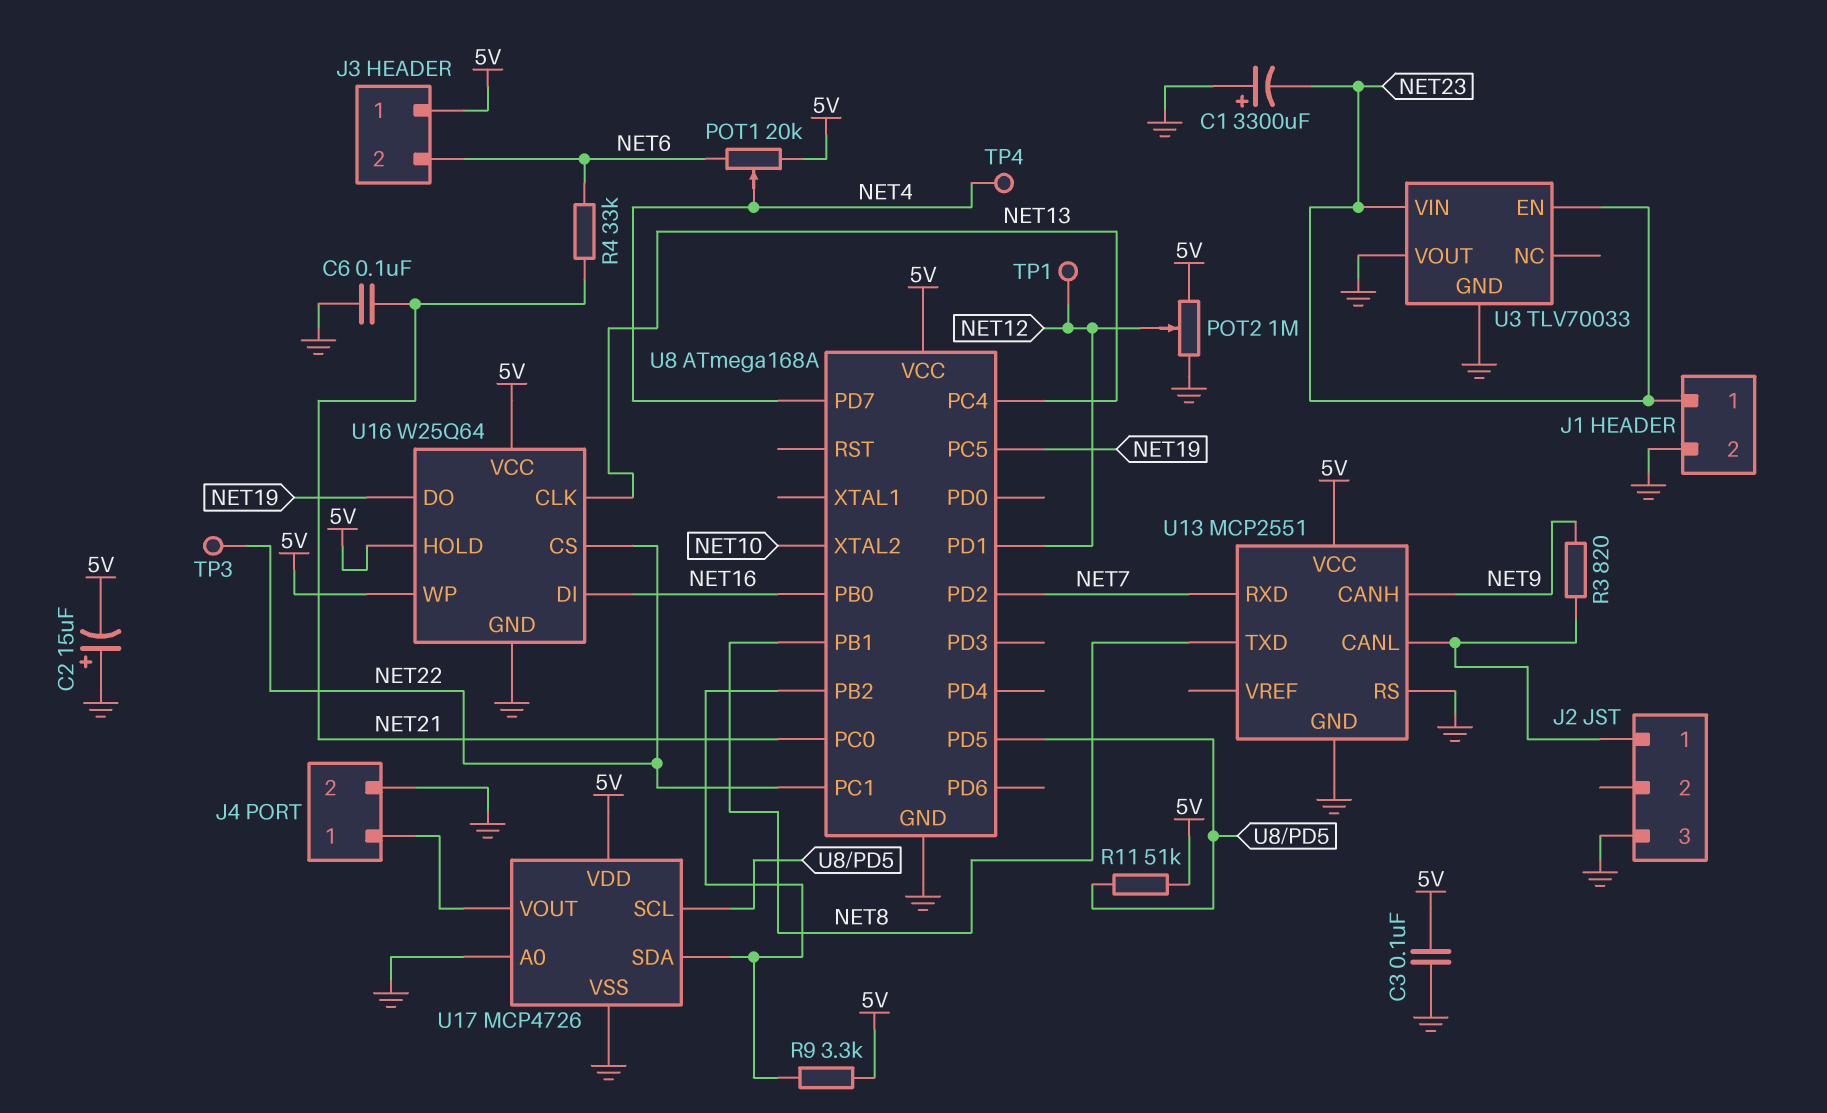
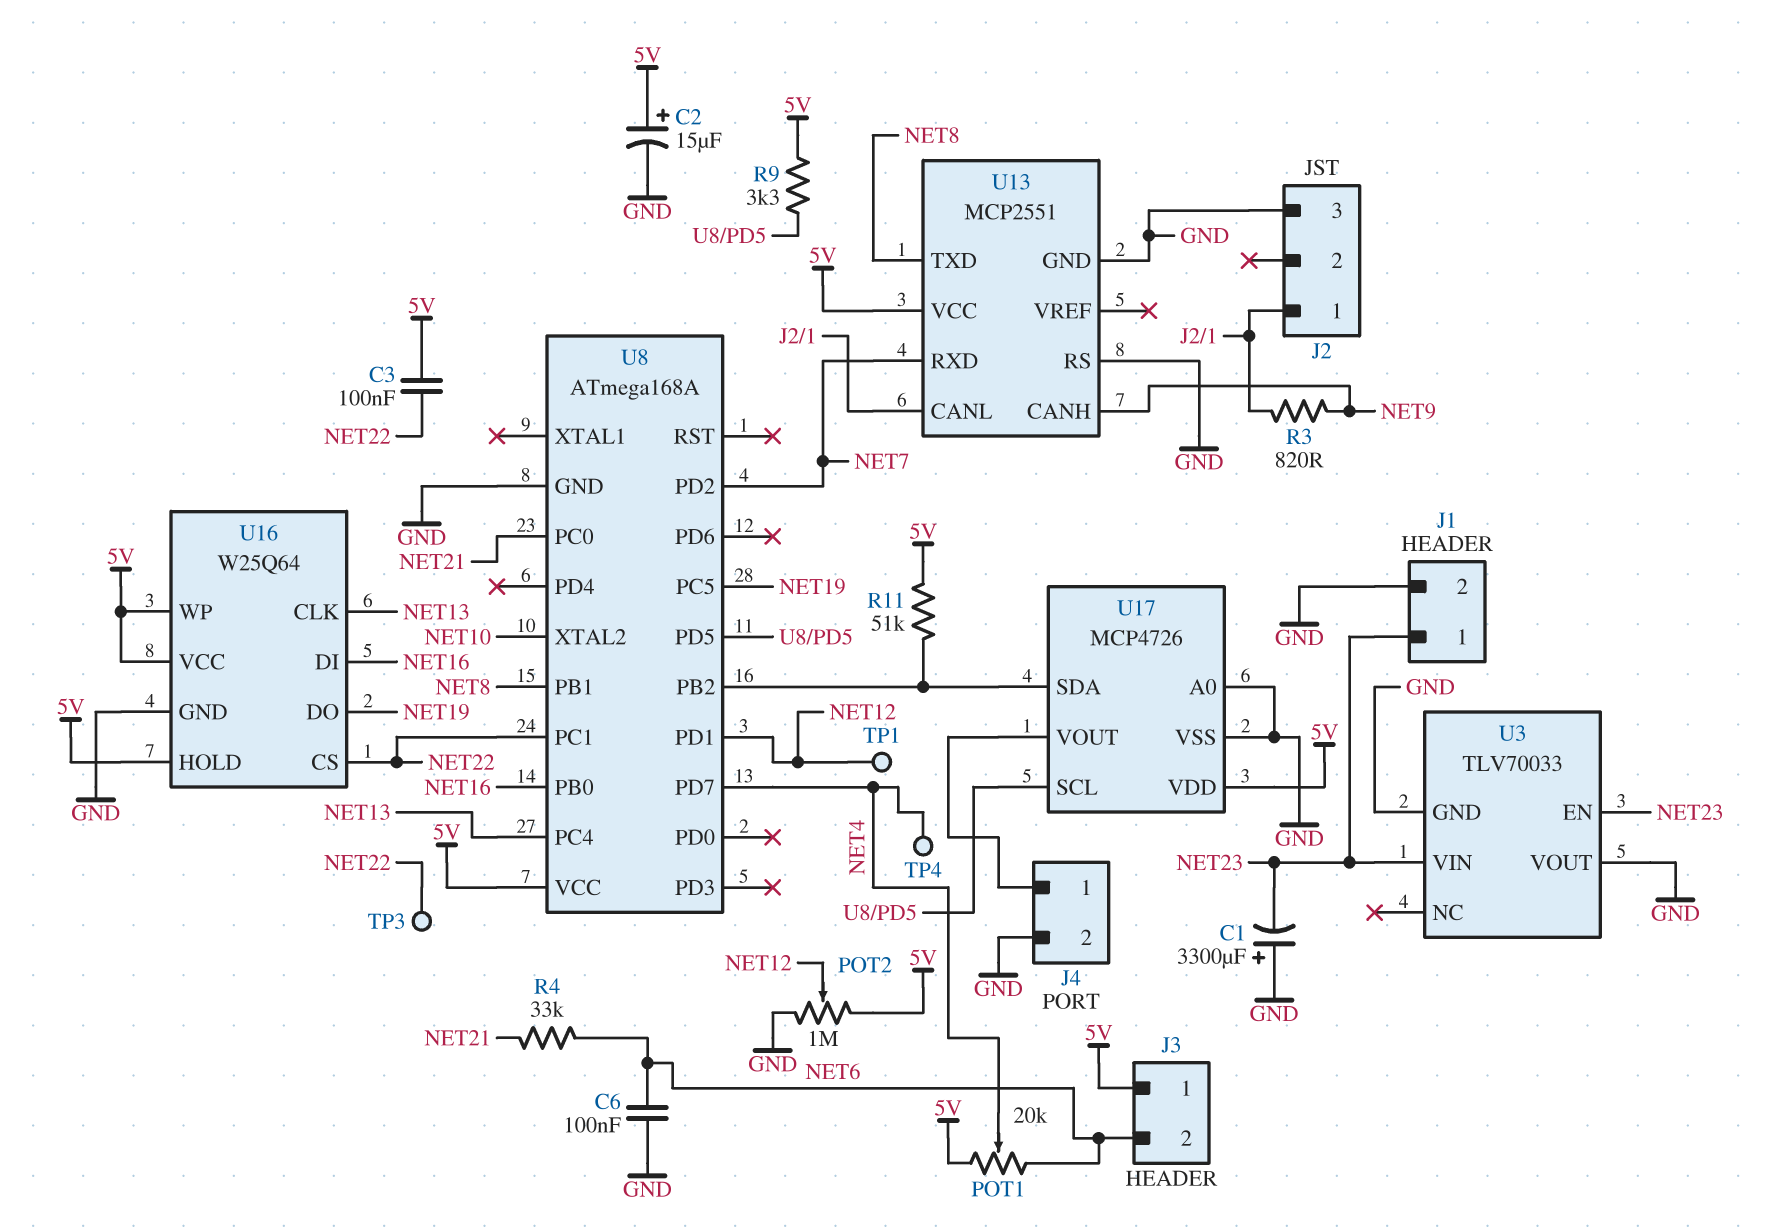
C2: 15uF (plus GND, minus 5V) -> 15uF (plus 5V, minus GND)
C3: 100nF (5V, GND) -> 100nF (5V, NET22)
C6: 100nF (GND, NET21) -> 100nF (GND, NET6)
R9: 3.3k (5V, U8/PB2) -> 3.3k (5V, U8/PD5)
R11: 51k (5V, U8/PD5) -> 51k (5V, U8/PB2)

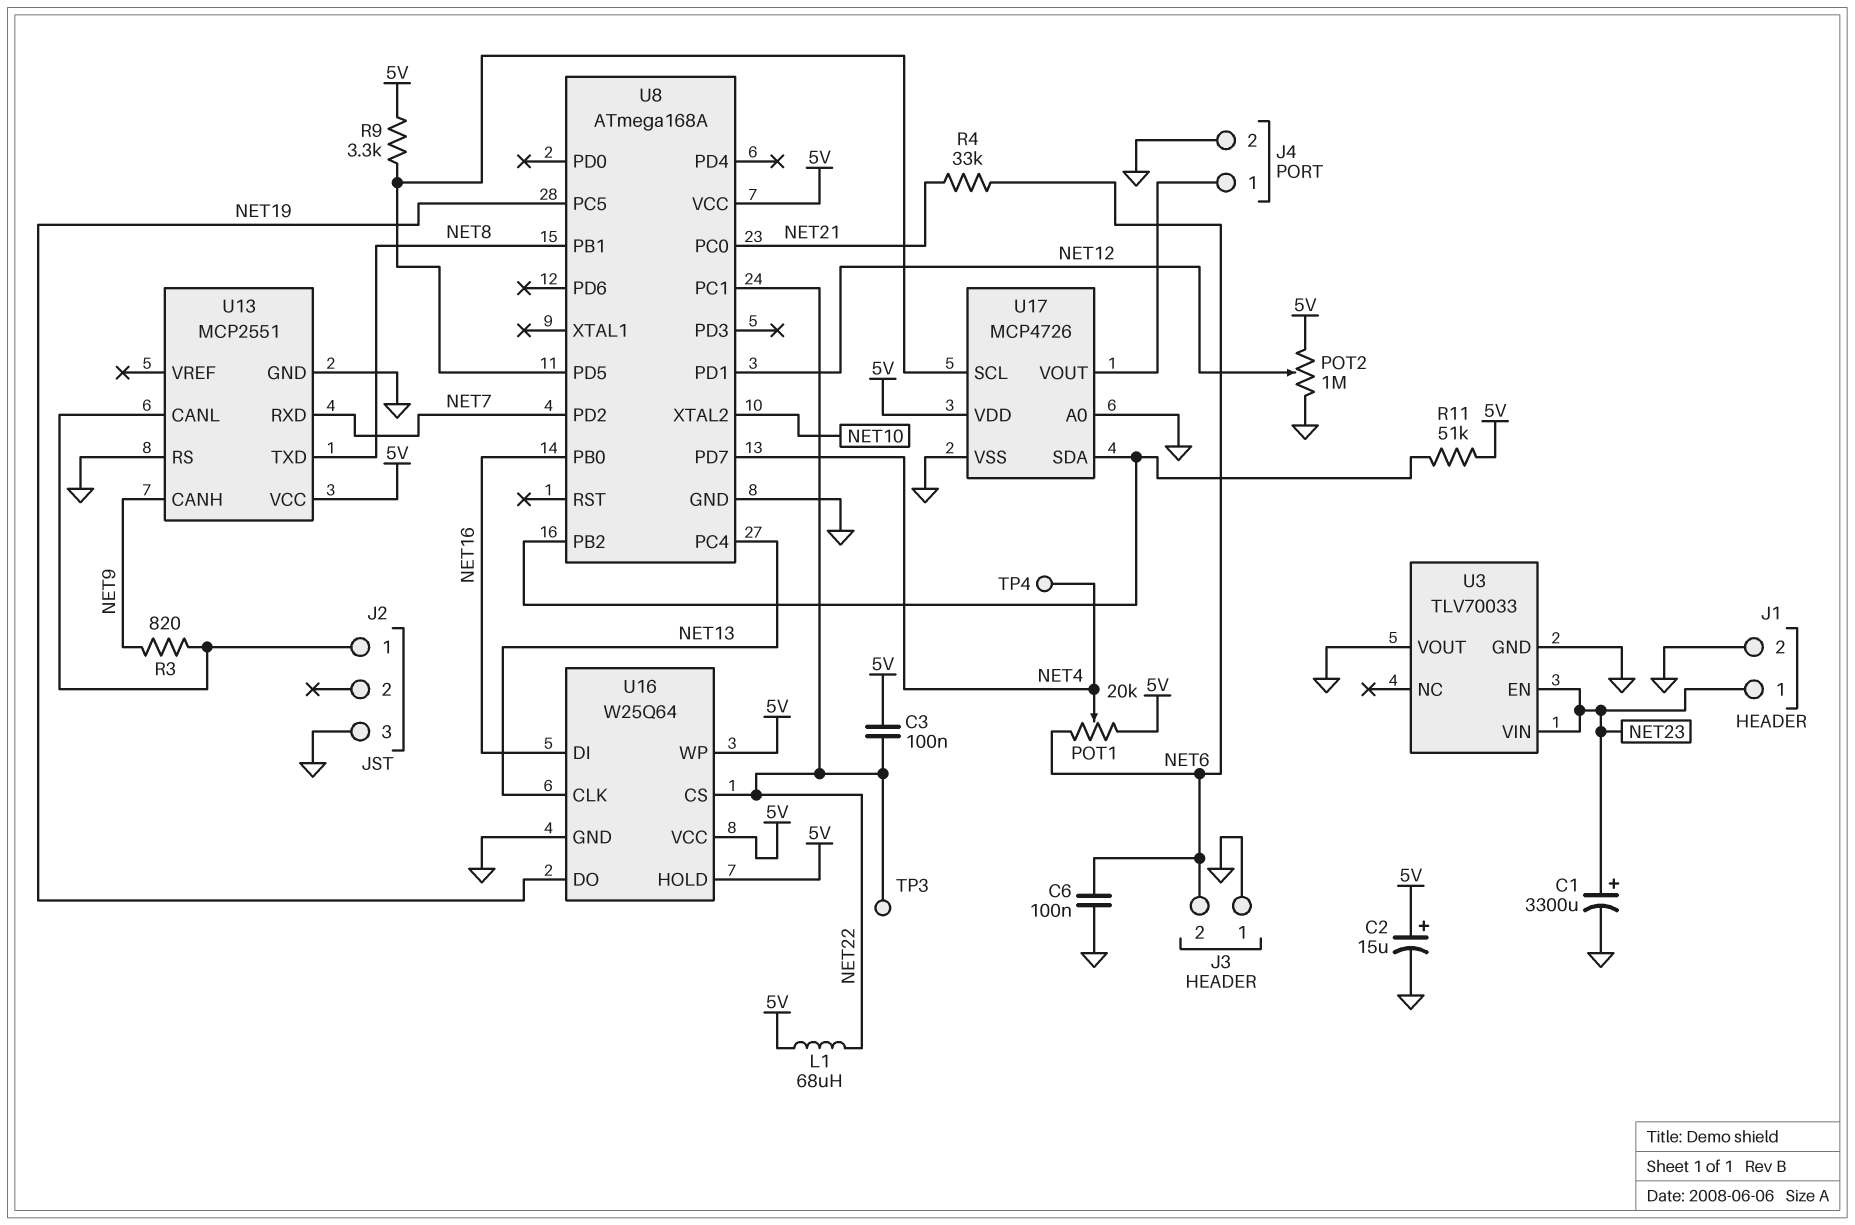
C1: 3300uF (plus GND, minus NET23) -> 3300uF (plus NET23, minus GND)
J3 pin 1: 5V -> GND
L1: none -> 68uH (5V, NET22)
TP1: test point (NET12) -> none

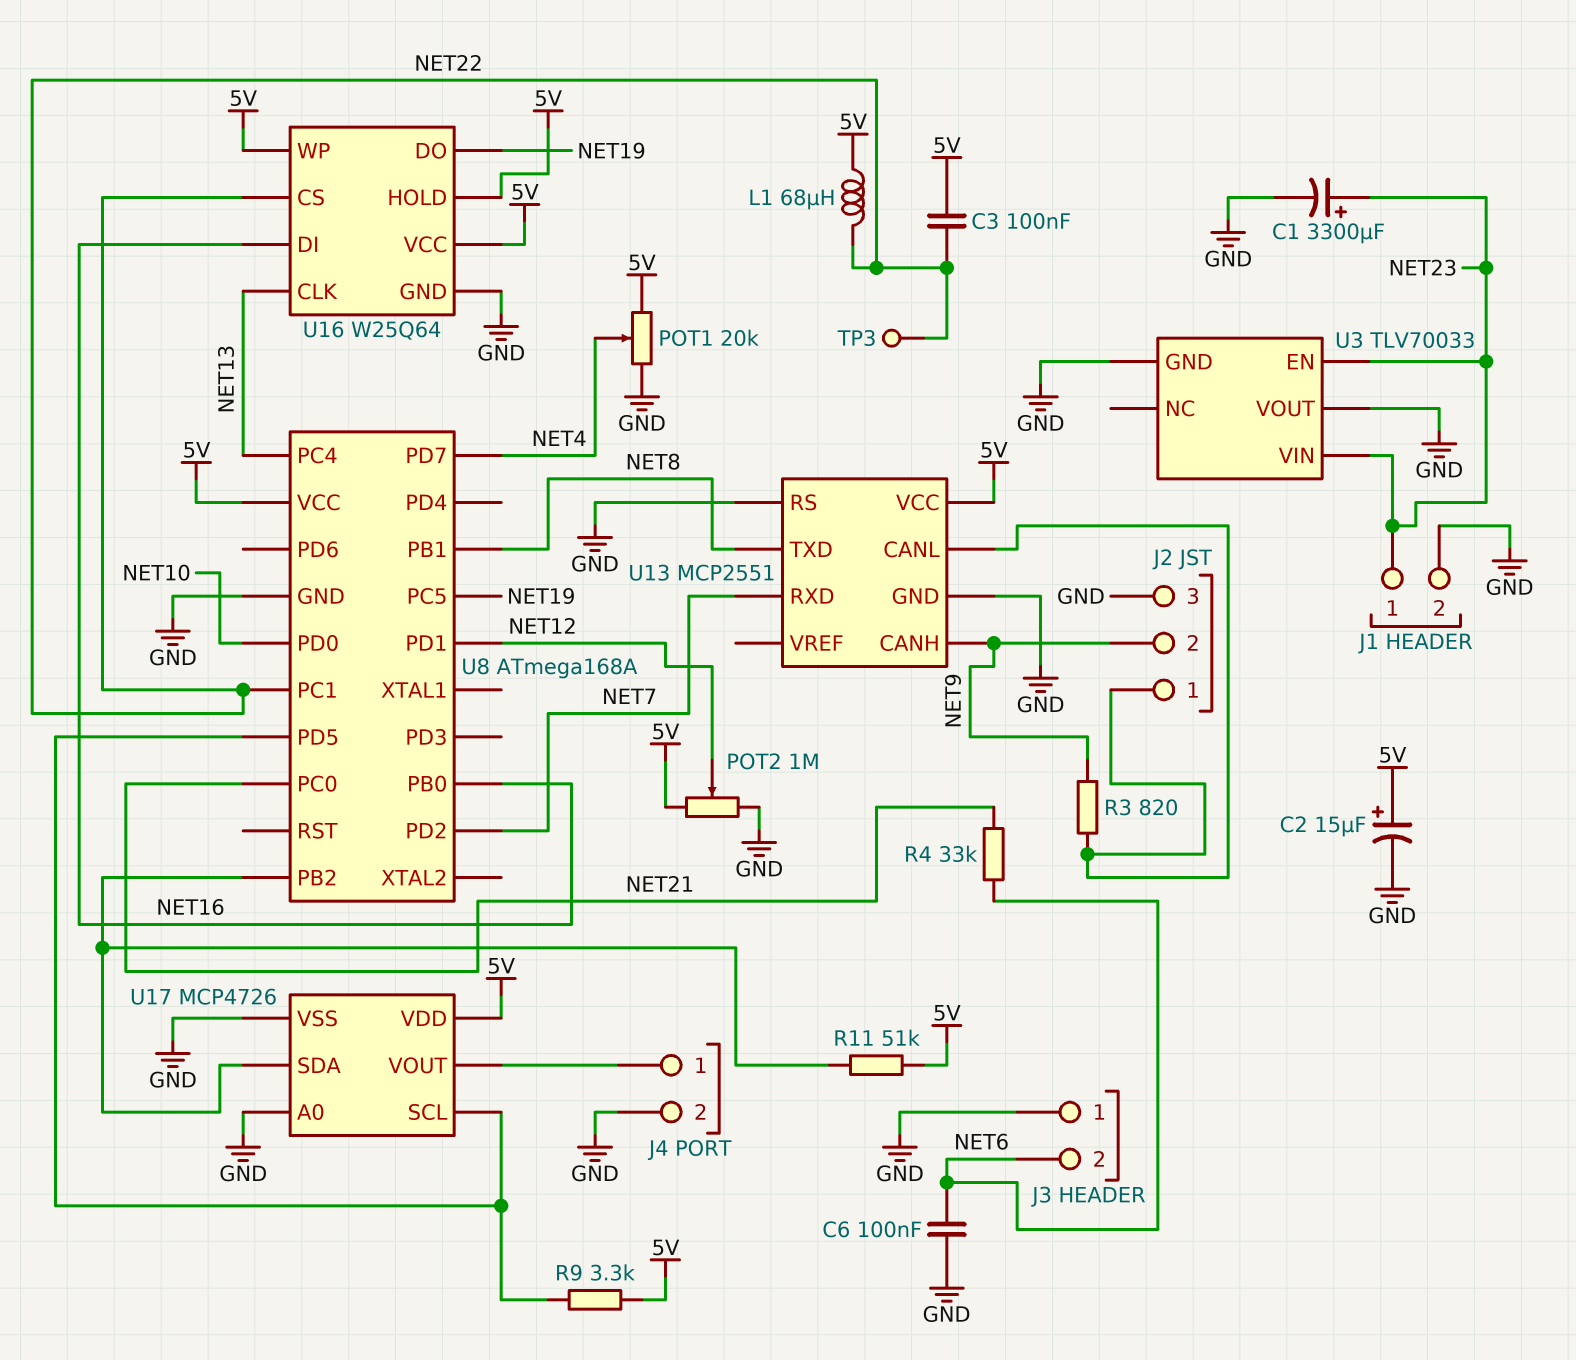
J2 pin 2: none -> NET9
POT1: 20k (5V, NET6, wiper NET4) -> 20k (5V, GND, wiper NET4)
TP4: test point (NET4) -> none
U8 pin PD0: none -> NET10
U8 pin XTAL2: NET10 -> none

